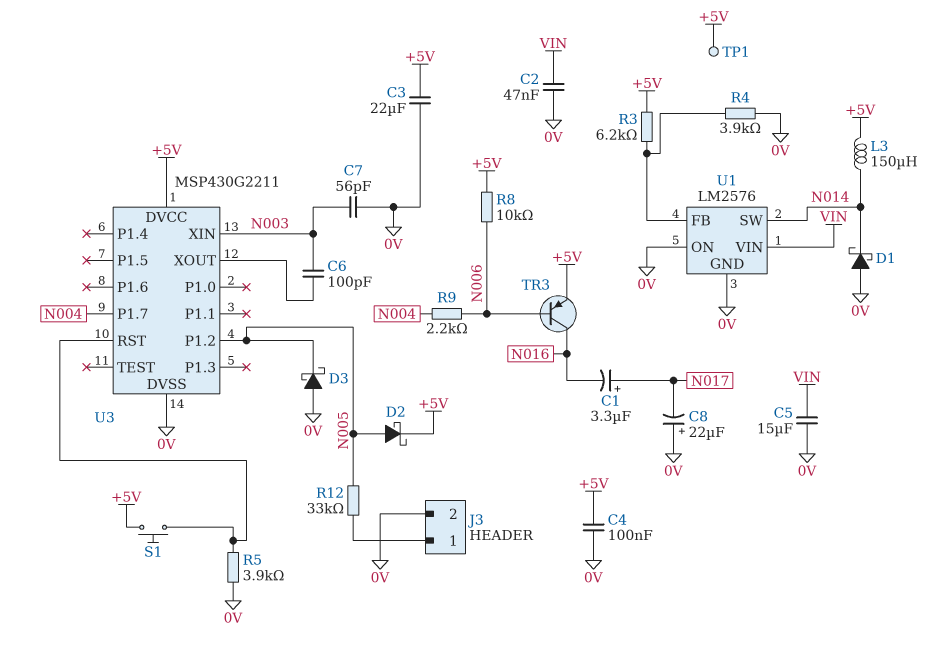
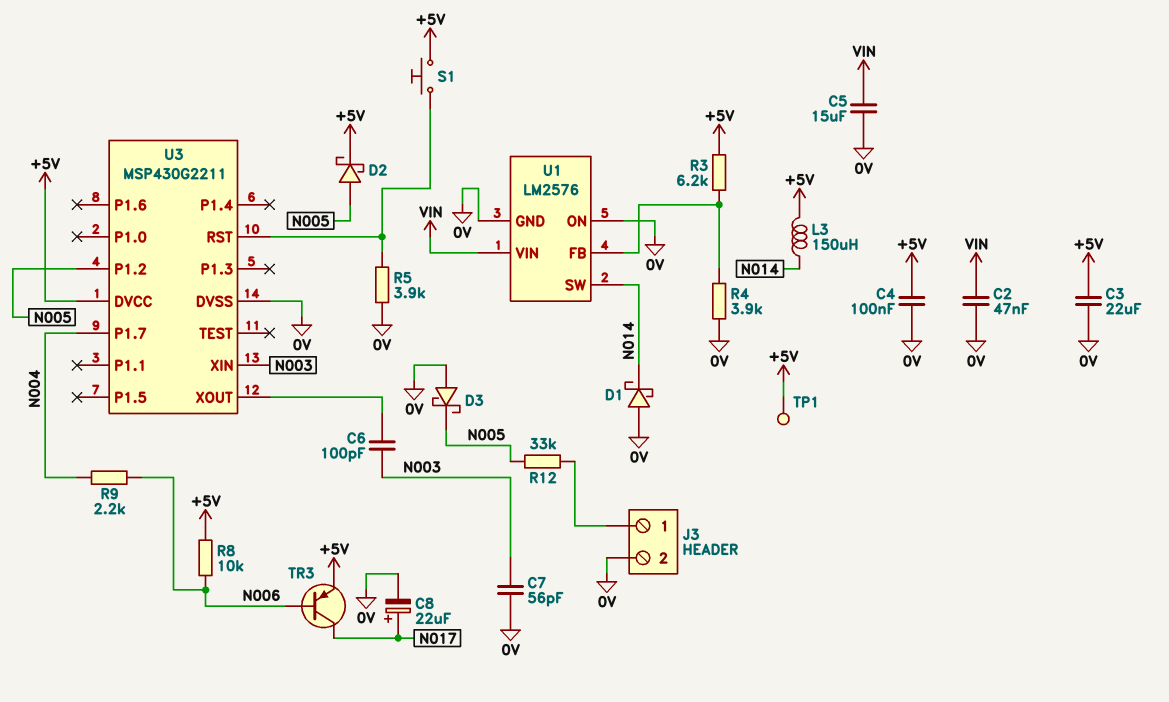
C1: 3.3uF (plus N017, minus N016) -> none
C8: 22uF (plus 0V, minus N017) -> 22uF (plus N017, minus 0V)
TR3: PNP (B N006, C N016, E +5V) -> PNP (B N006, C N017, E +5V)

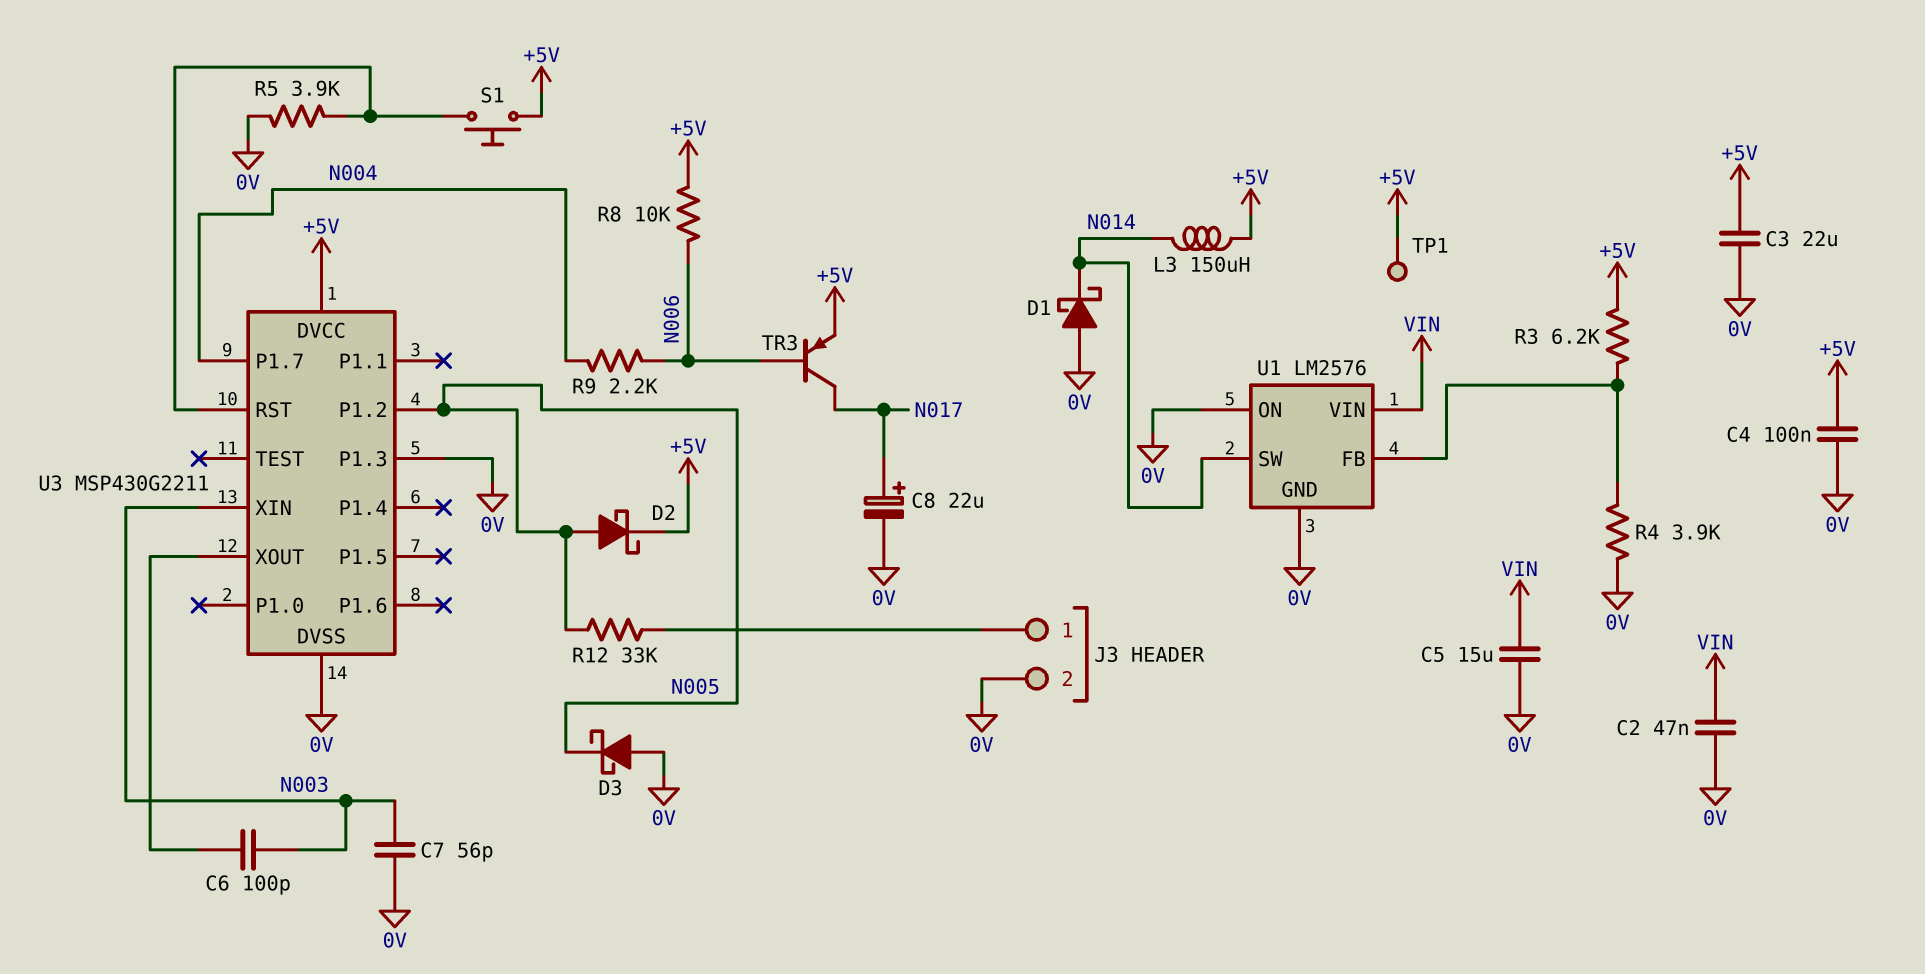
U3 pin P1.3: none -> 0V

